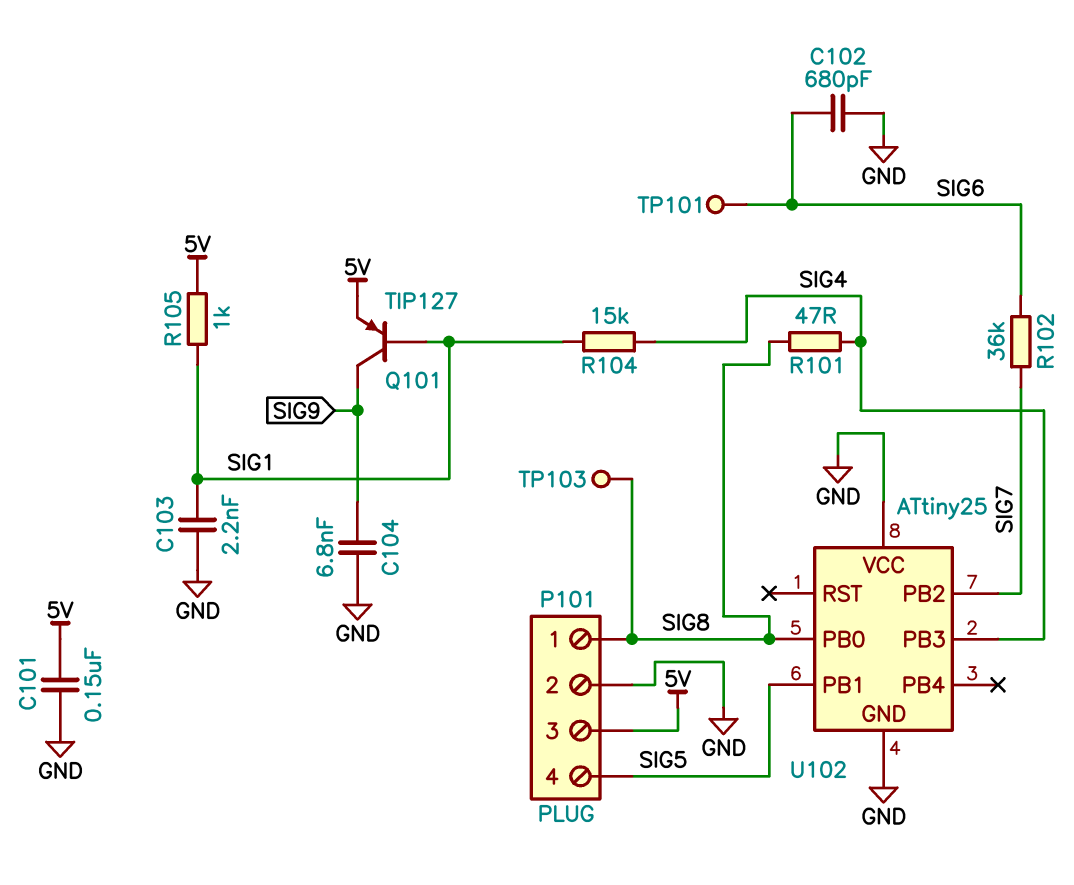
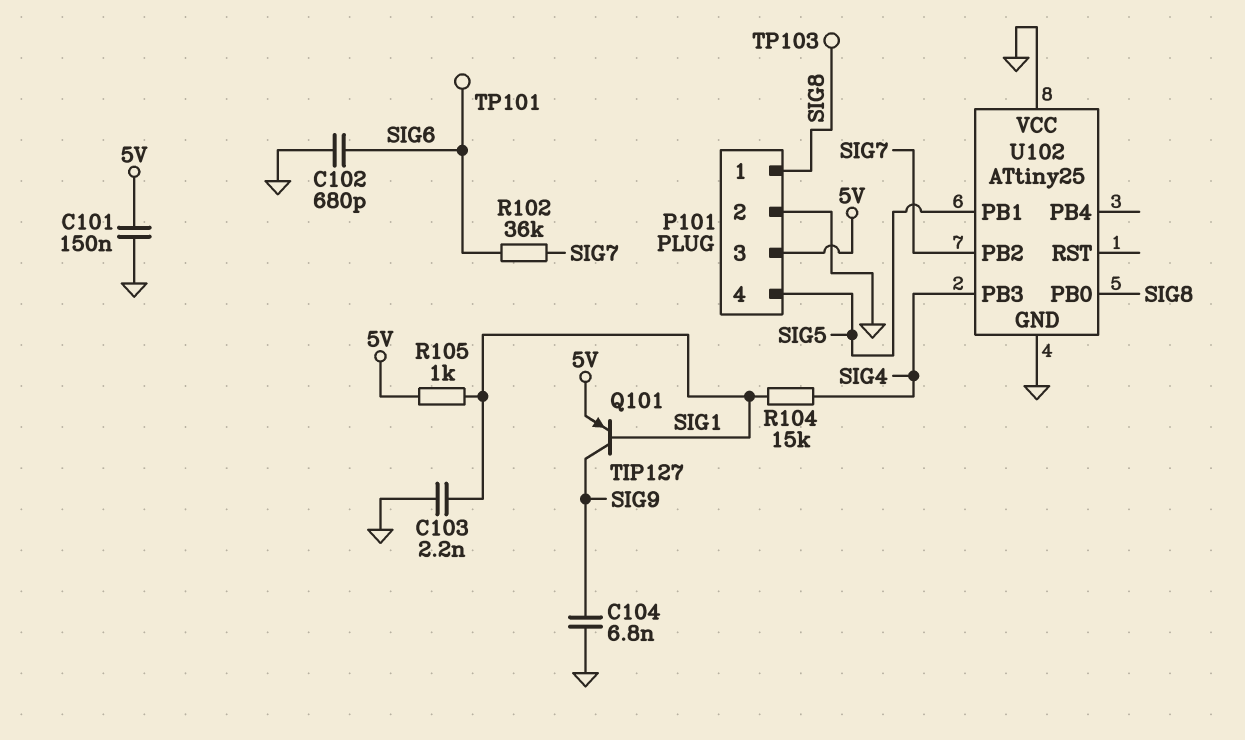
R101: 47 (SIG4, SIG8) -> none

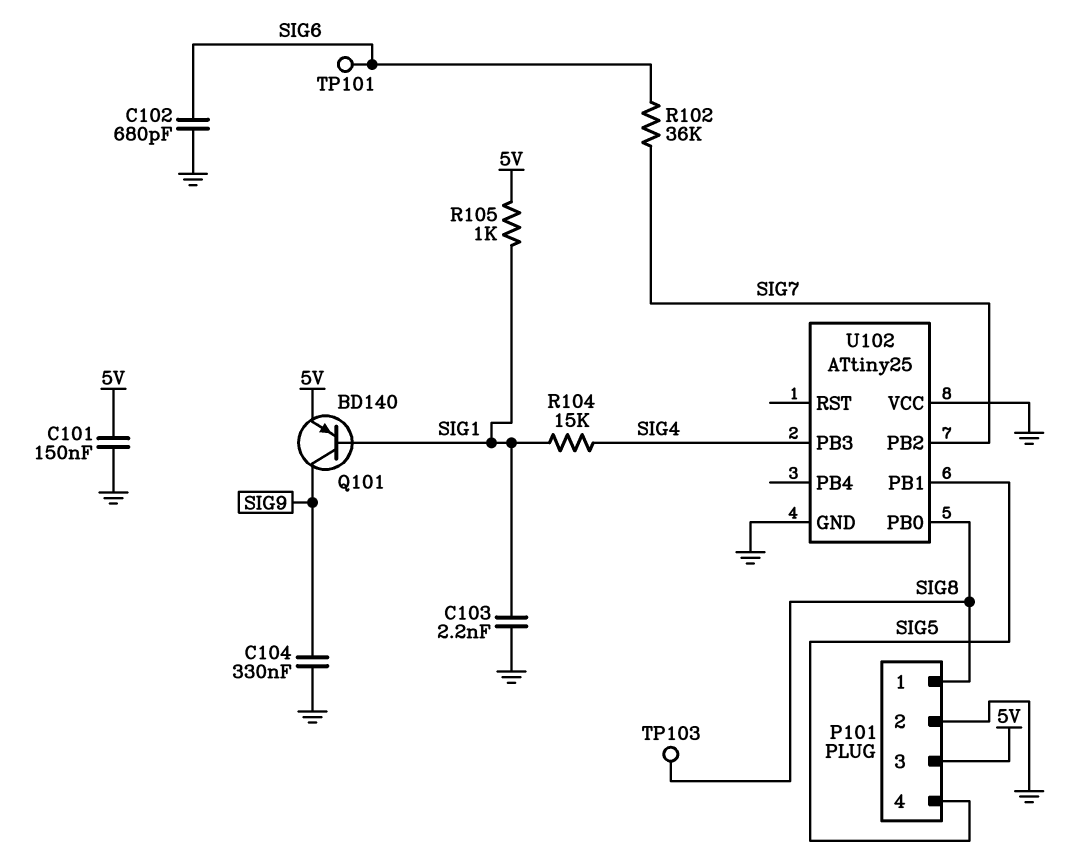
C104: 6.8nF (GND, SIG9) -> 330nF (GND, SIG9)
Q101: PNP TIP127 (B SIG1, C SIG9, E 5V) -> PNP BD140 (B SIG1, C SIG9, E 5V)

